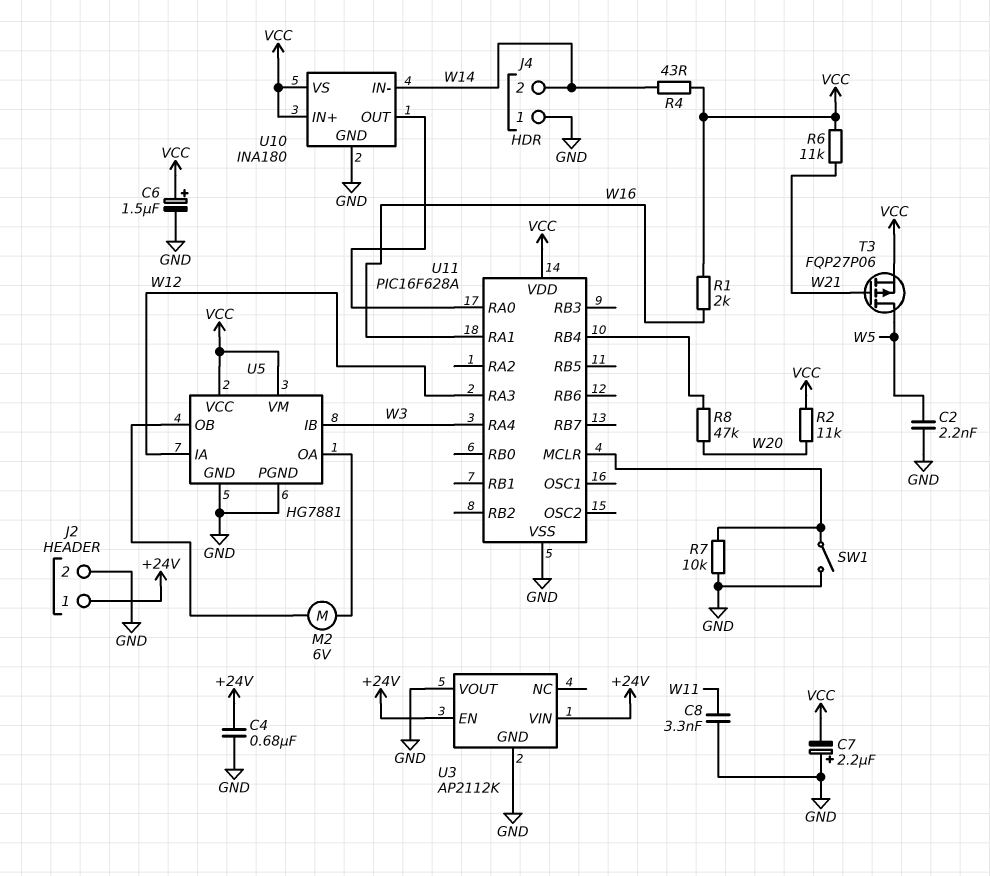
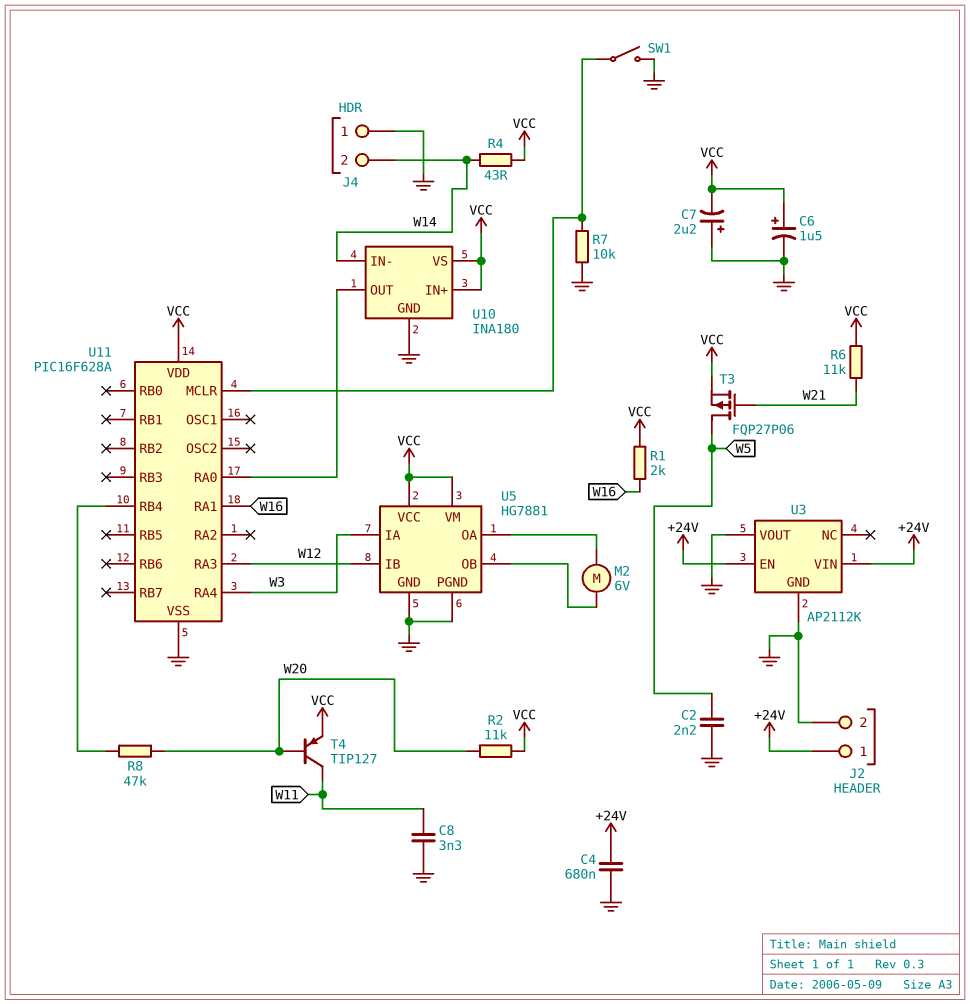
T4: none -> PNP TIP127 (B W20, C W11, E VCC)
U5 pin IA: W12 -> W3
U5 pin IB: W3 -> W12

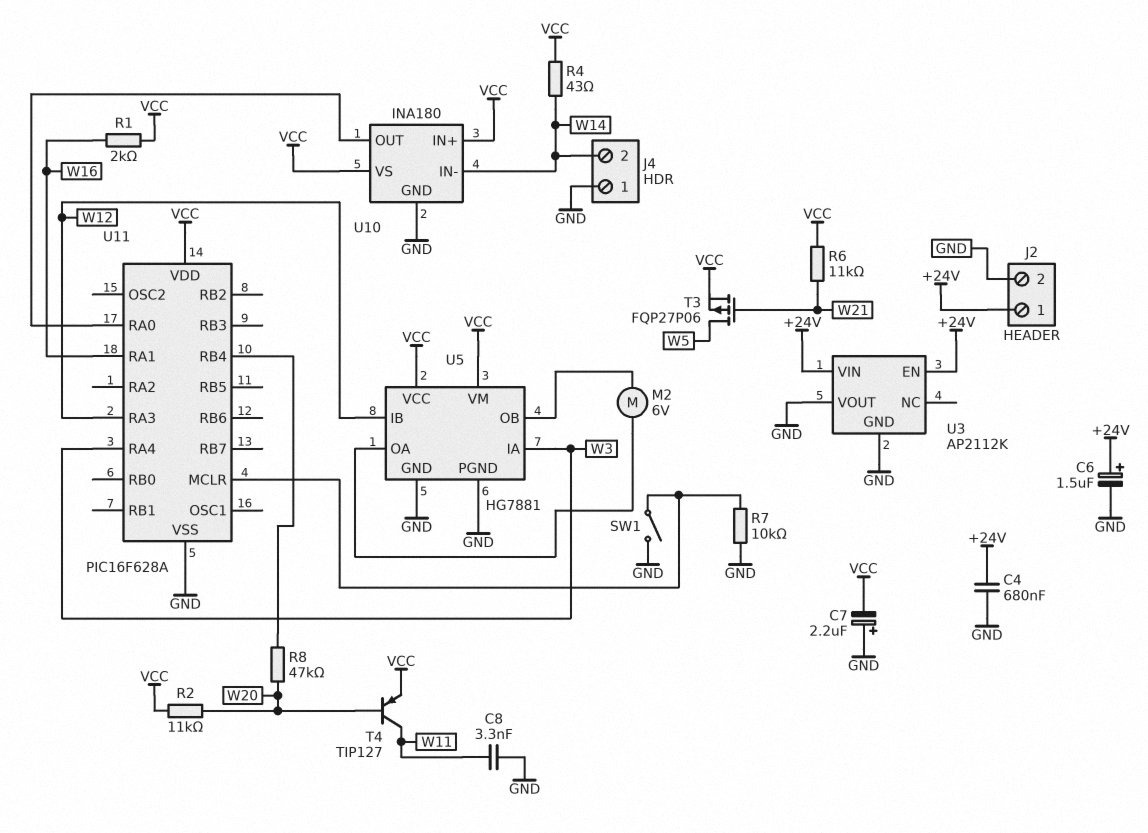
C2: 2.2nF (GND, W5) -> none
C6: 1.5uF (plus VCC, minus GND) -> 1.5uF (plus +24V, minus GND)

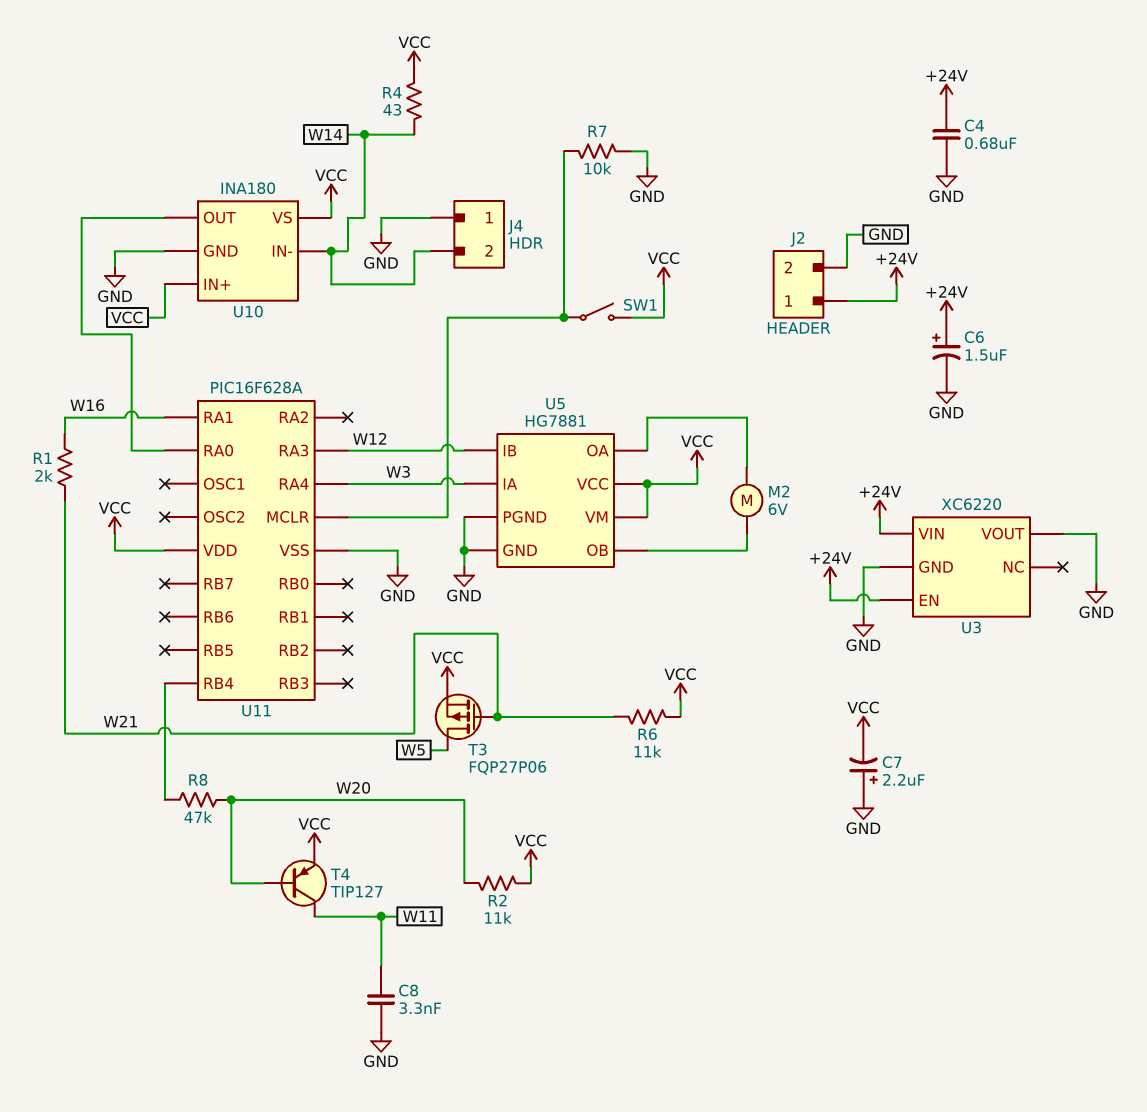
R1: 2k (VCC, W16) -> 2k (W16, W21)
SW1: switch (GND, U11/MCLR) -> switch (U11/MCLR, VCC)
U3: AP2112K -> XC6220

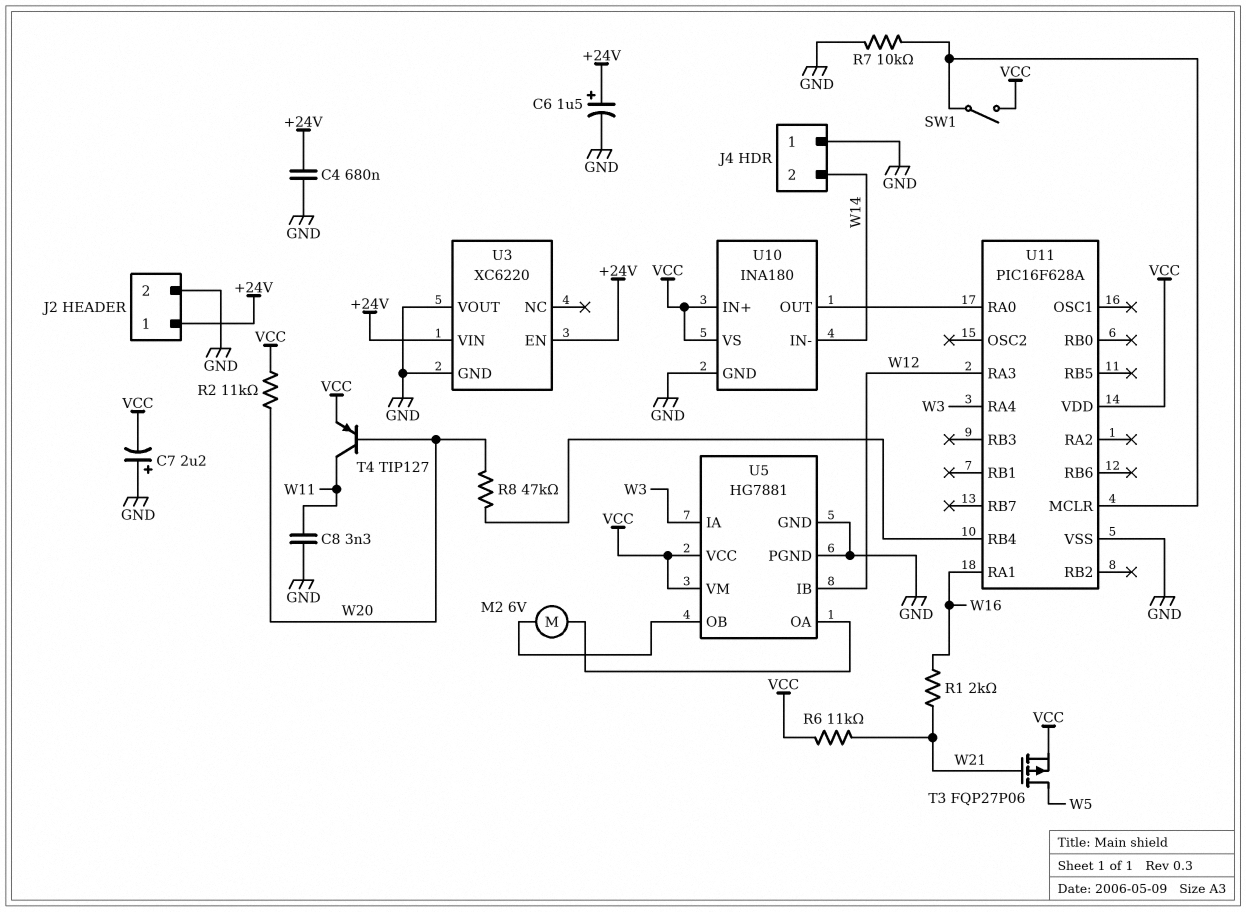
R4: 43 (VCC, W14) -> none

